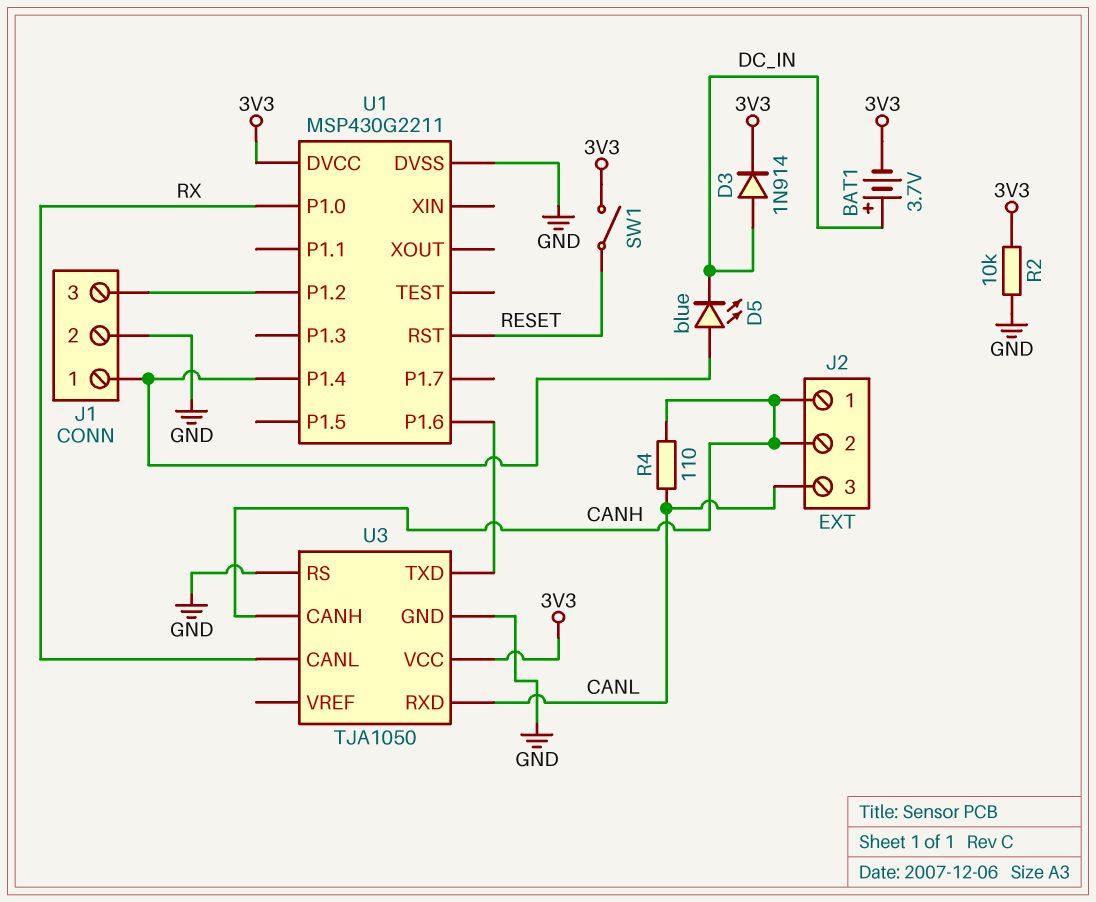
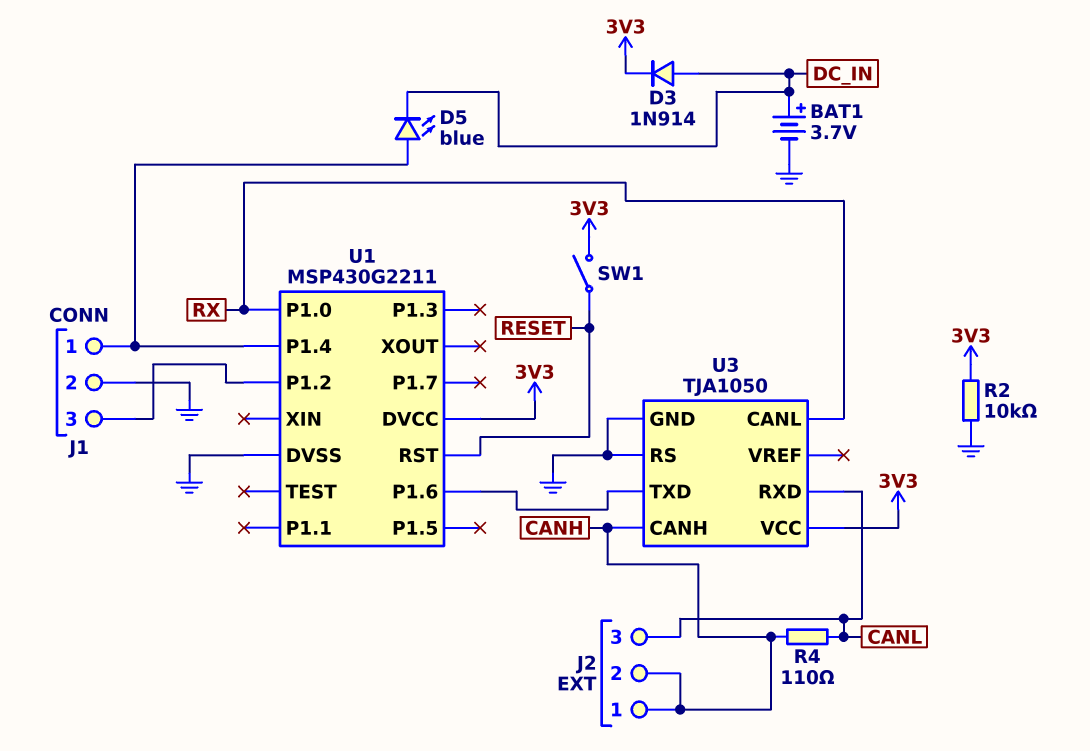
BAT1: 3.7V (plus DC_IN, minus 3V3) -> 3.7V (plus DC_IN, minus GND)

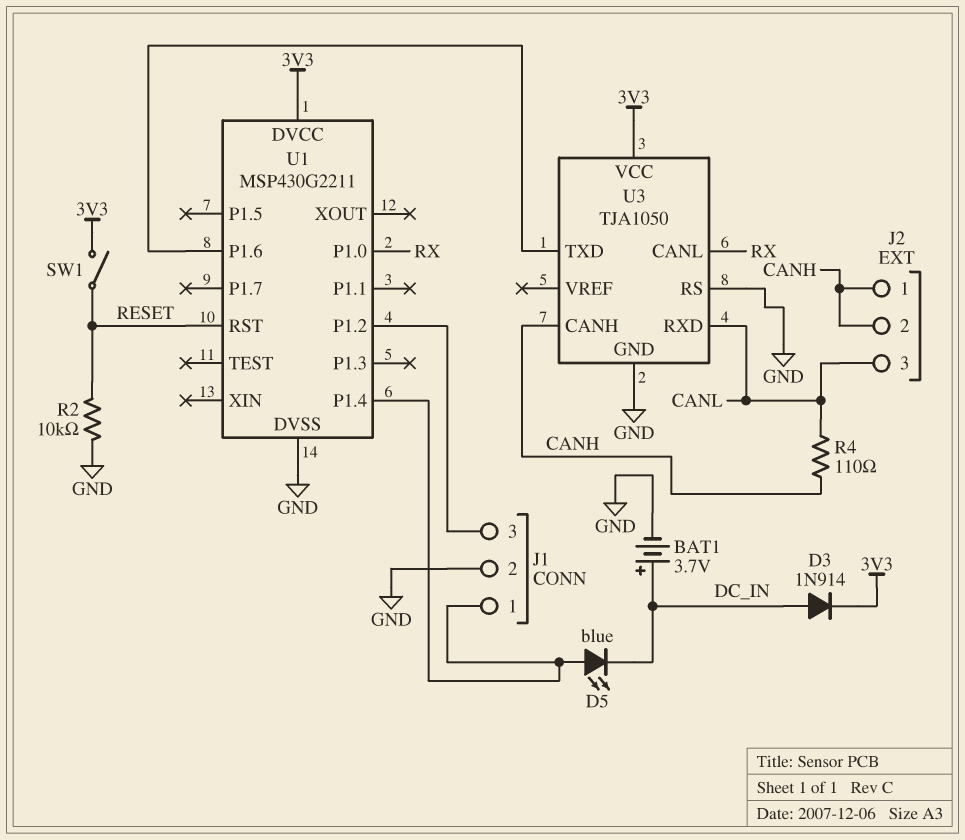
R2: 10k (3V3, GND) -> 10k (GND, RESET)

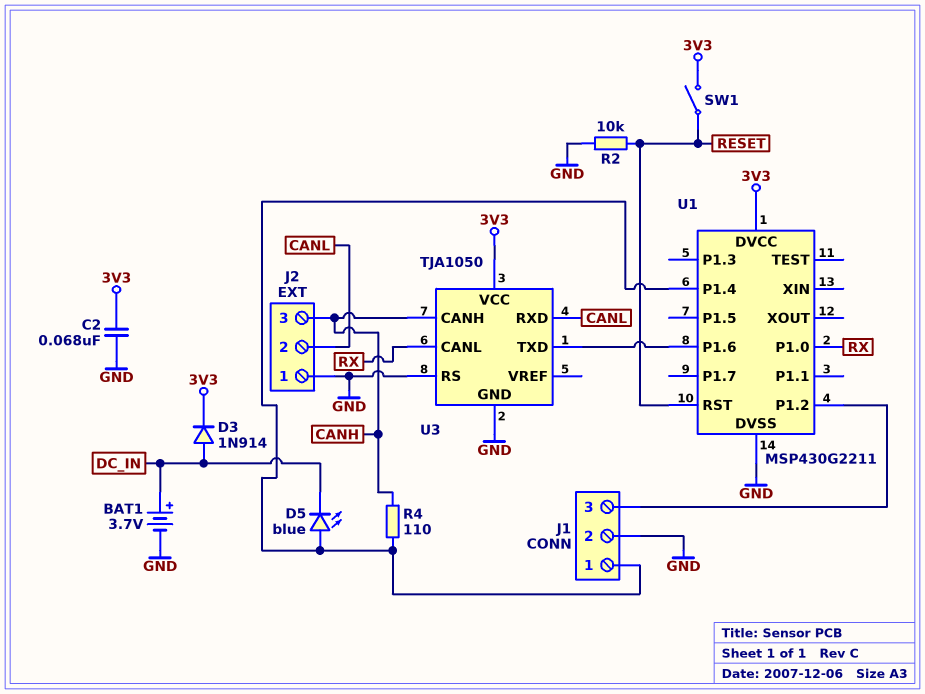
C2: none -> 68nF (3V3, GND)
J2 pin 1: CANH -> GND
J2 pin 2: CANH -> CANL
J2 pin 3: CANL -> CANH
R4: 110 (CANH, CANL) -> 110 (CANH, J1/1)

